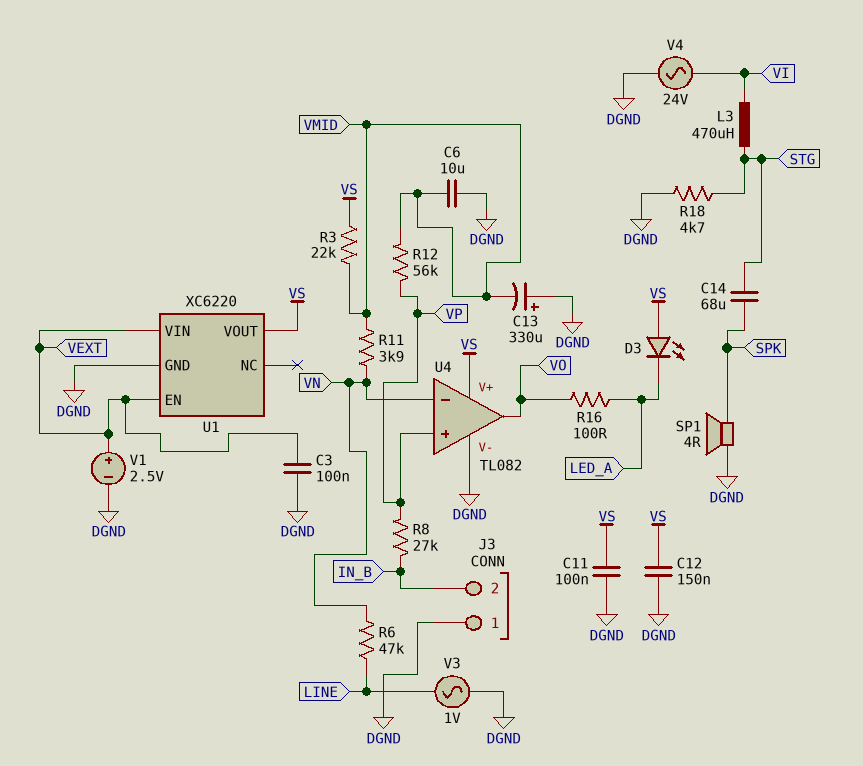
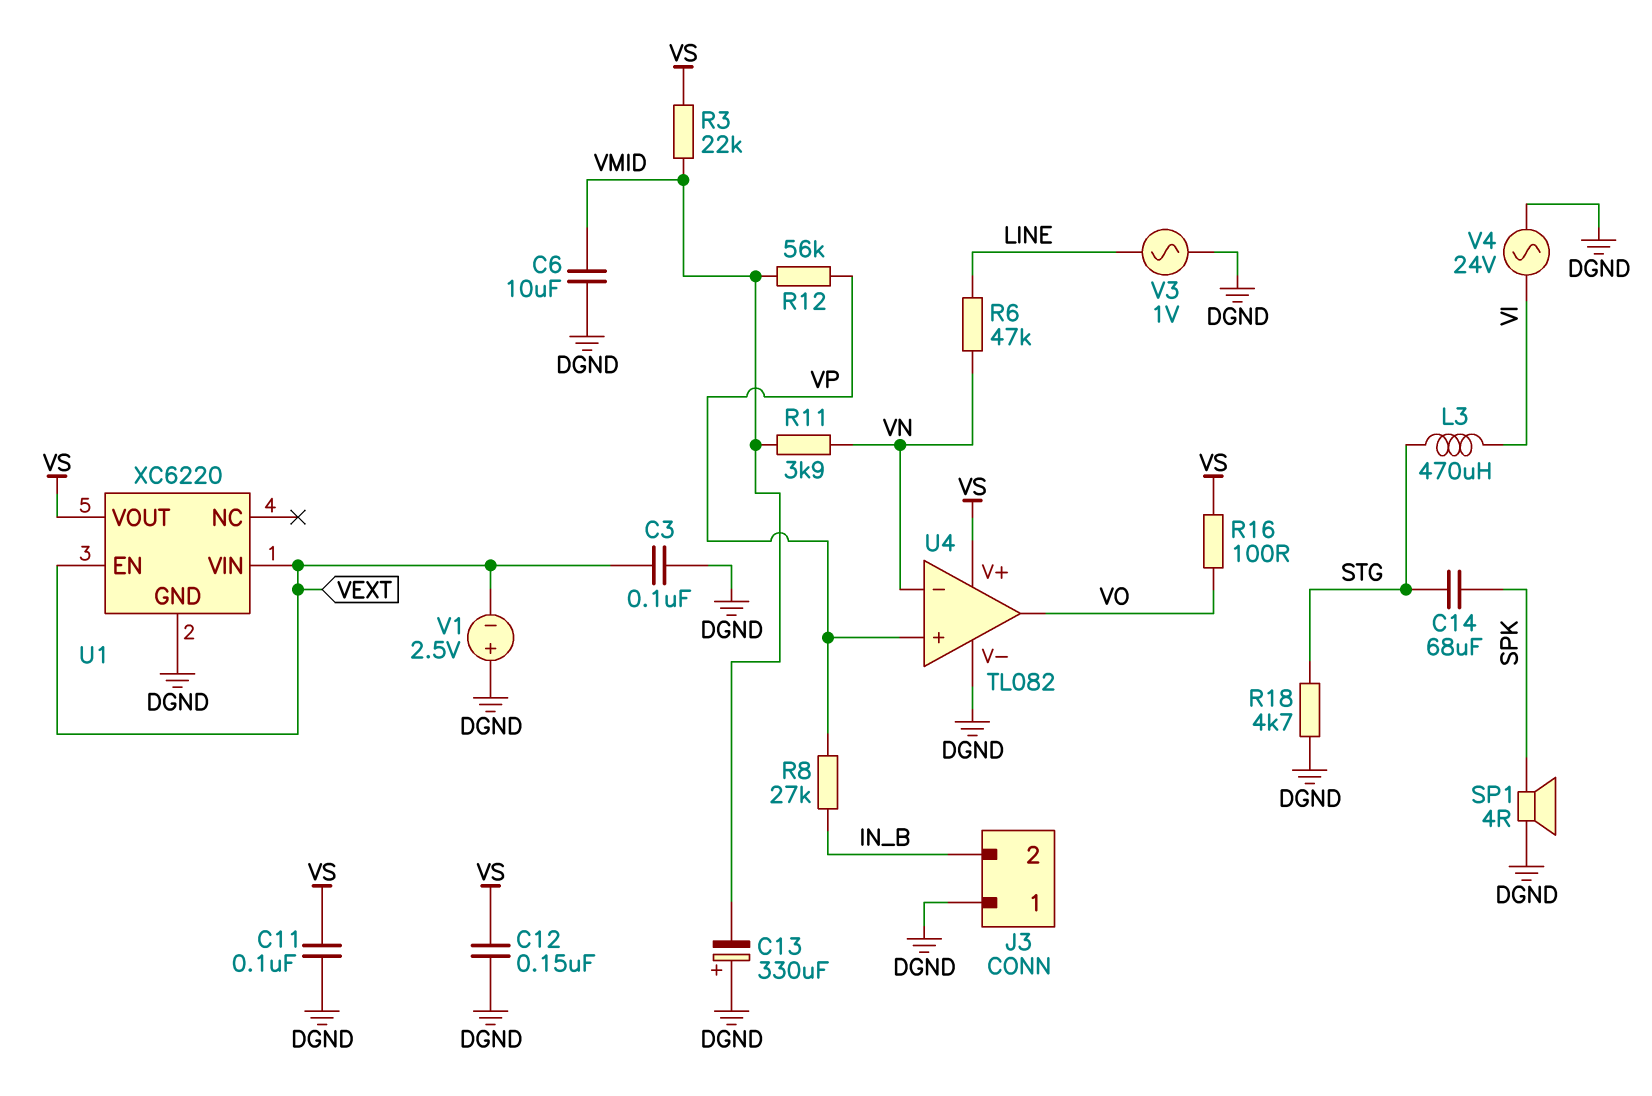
D3: LED (A VS, K LED_A) -> none
R16: 100 (LED_A, VO) -> 100 (VO, VS)
V1: 2.5V (plus VEXT, minus DGND) -> 2.5V (plus DGND, minus VEXT)

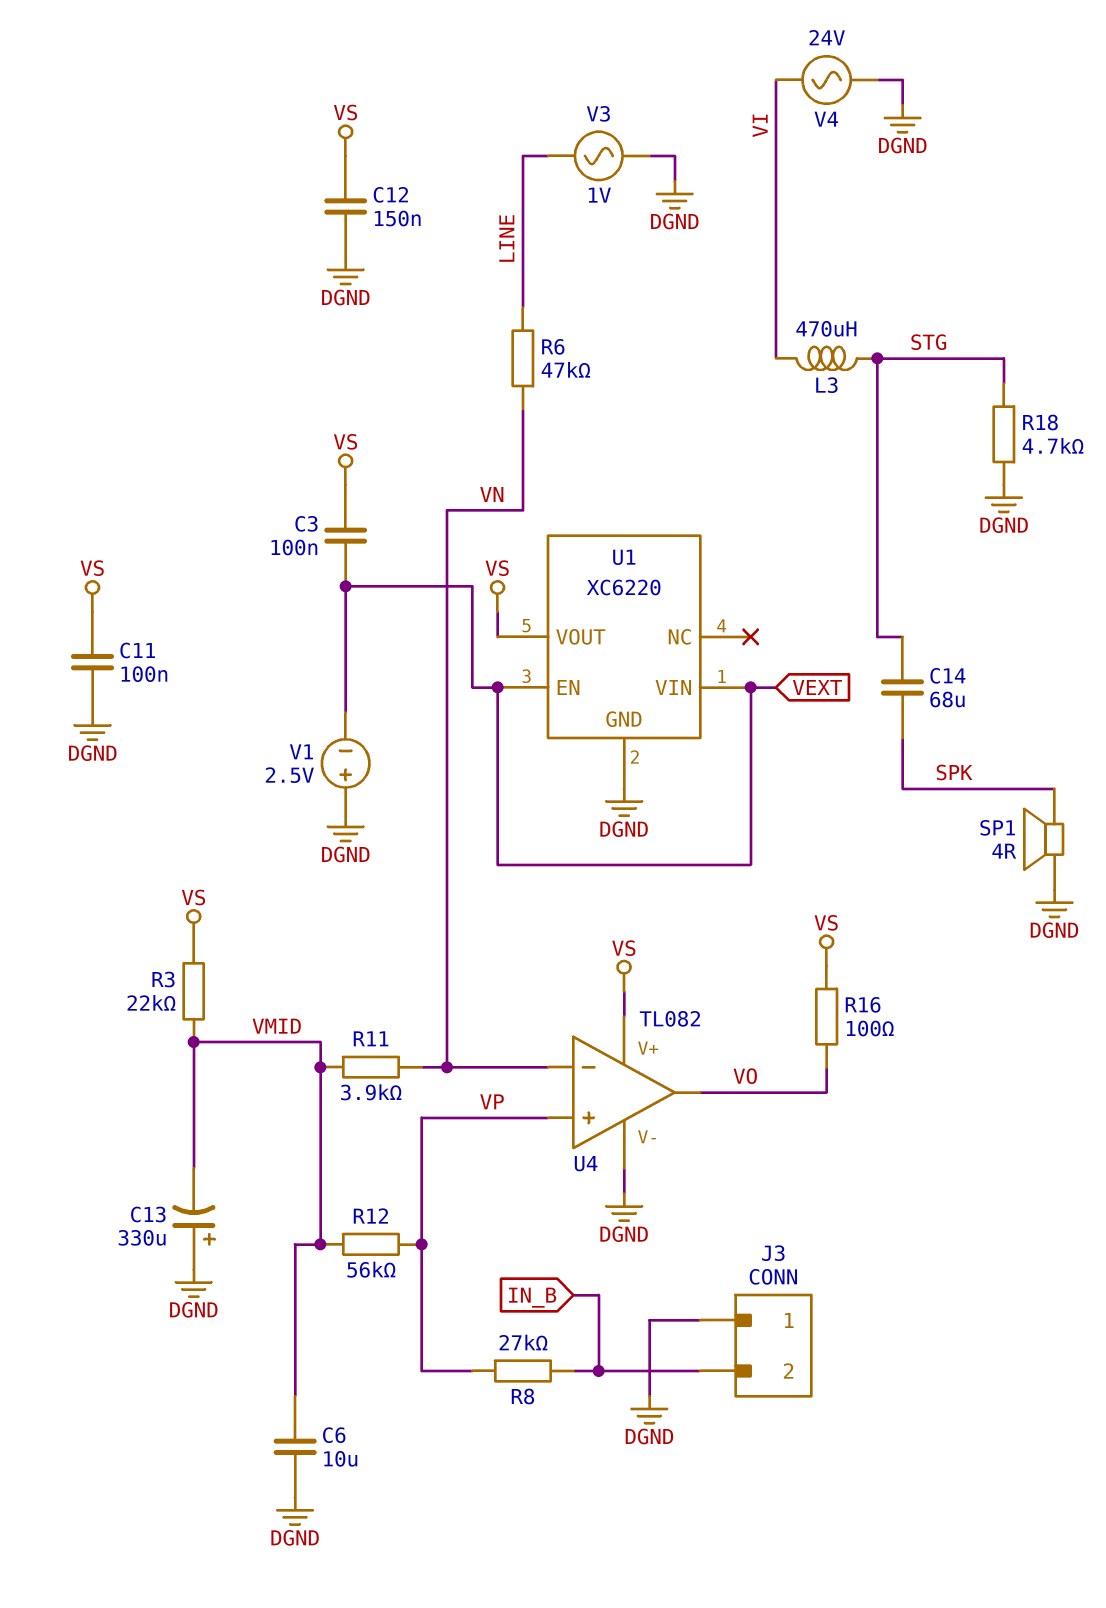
C3: 100nF (DGND, VEXT) -> 100nF (VEXT, VS)

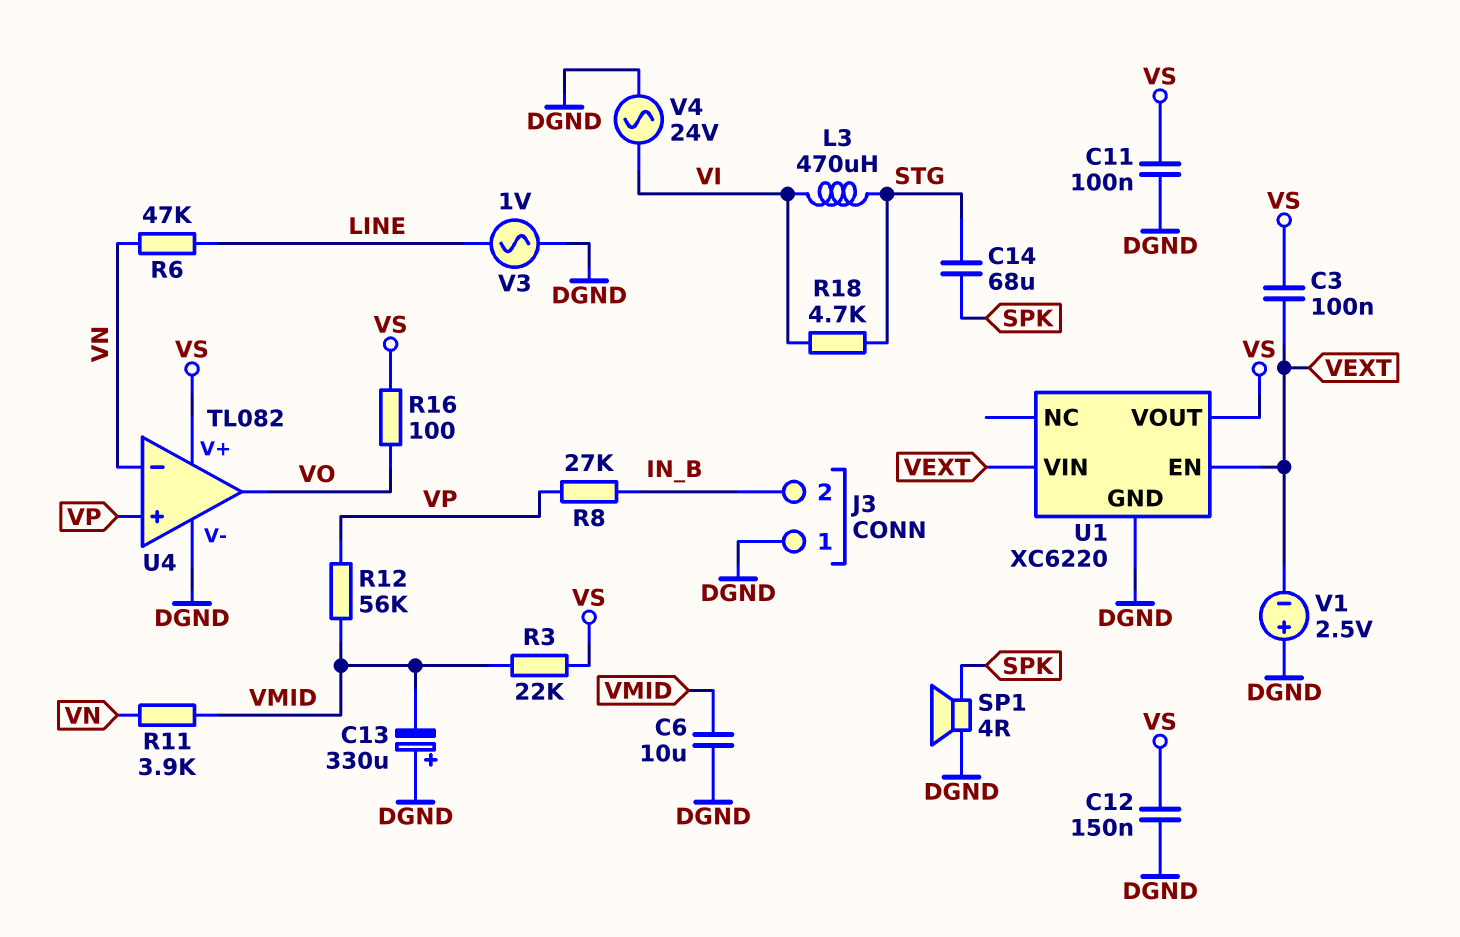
R18: 4.7k (DGND, STG) -> 4.7k (STG, VI)

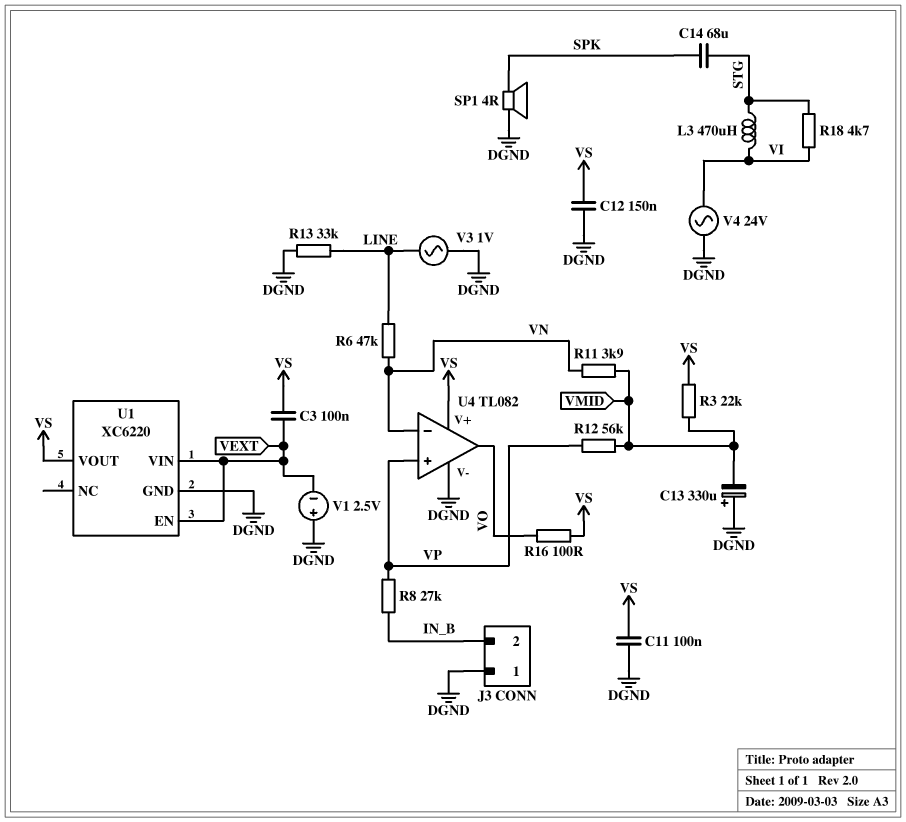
C6: 10uF (DGND, VMID) -> none
R13: none -> 33k (DGND, LINE)

